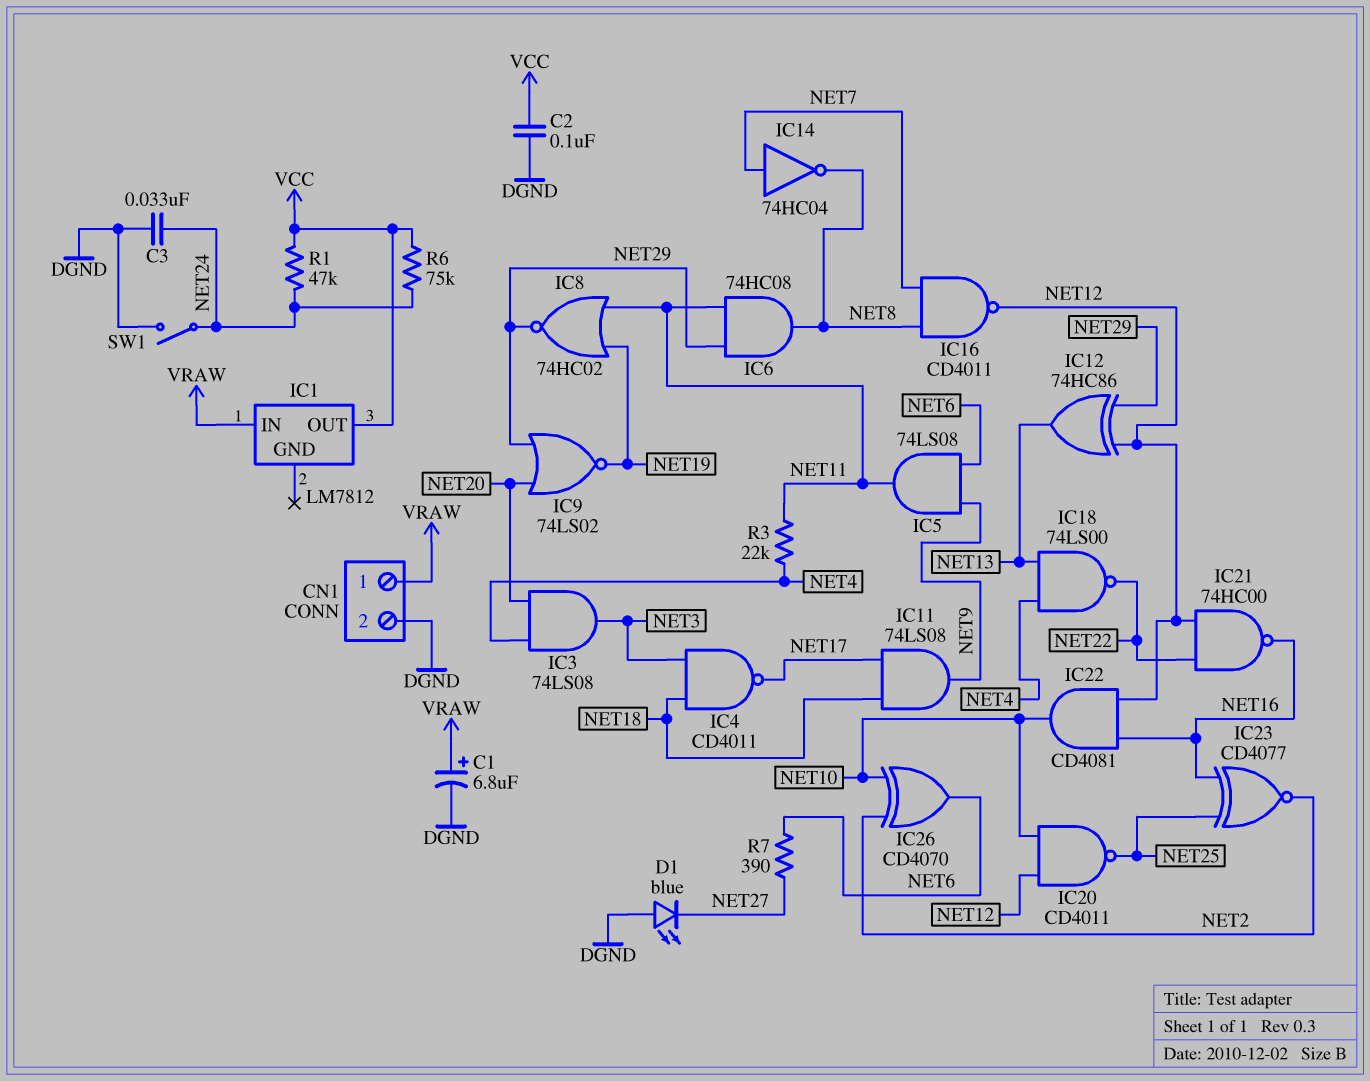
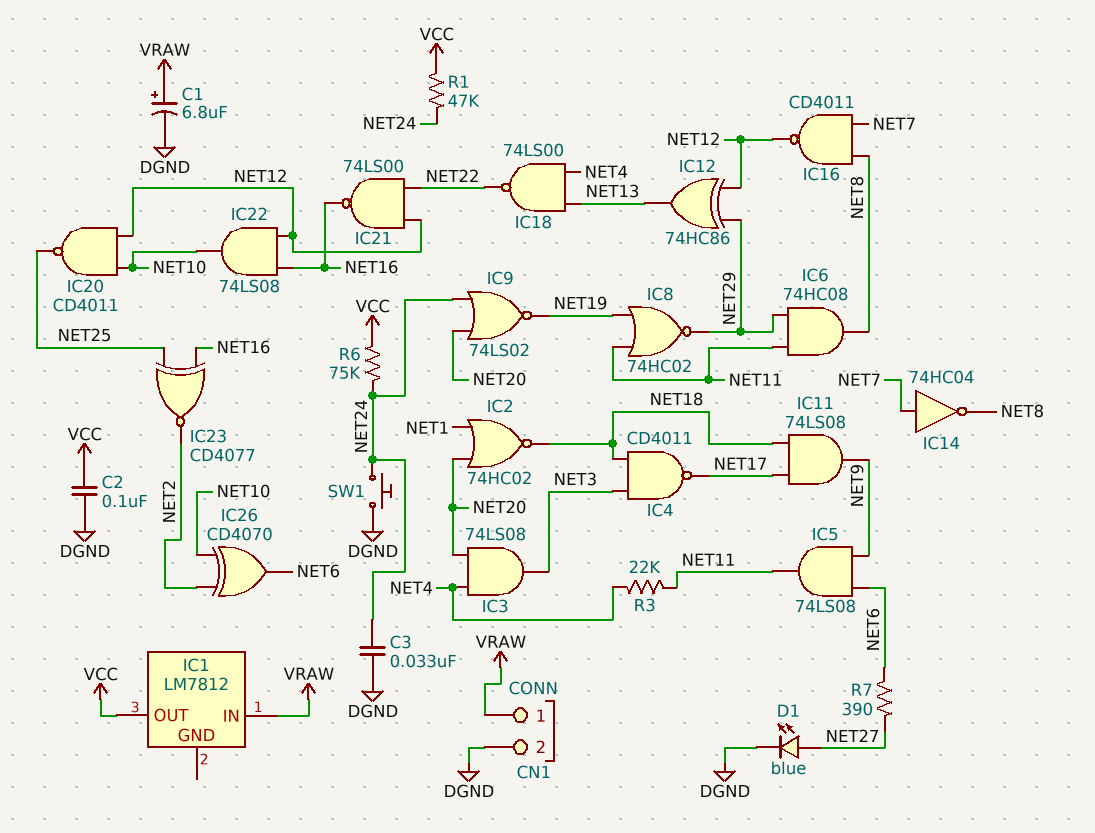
D1: LED blue (A DGND, K NET27) -> LED blue (A NET27, K DGND)
IC2: none -> NOR 74HC02 (in NET1, in NET20, out NET18)
IC9: NOR 74LS02 (in NET20, in NET29, out NET19) -> NOR 74LS02 (in NET20, in NET24, out NET19)
IC21: NAND 74HC00 (in NET12, in NET22, out NET16) -> NAND 74LS00 (in NET12, in NET22, out NET16)
IC22: AND CD4081 (in NET12, in NET16, out NET10) -> AND 74LS08 (in NET12, in NET16, out NET10)
SW1: switch (DGND, NET24) -> button (DGND, NET24)

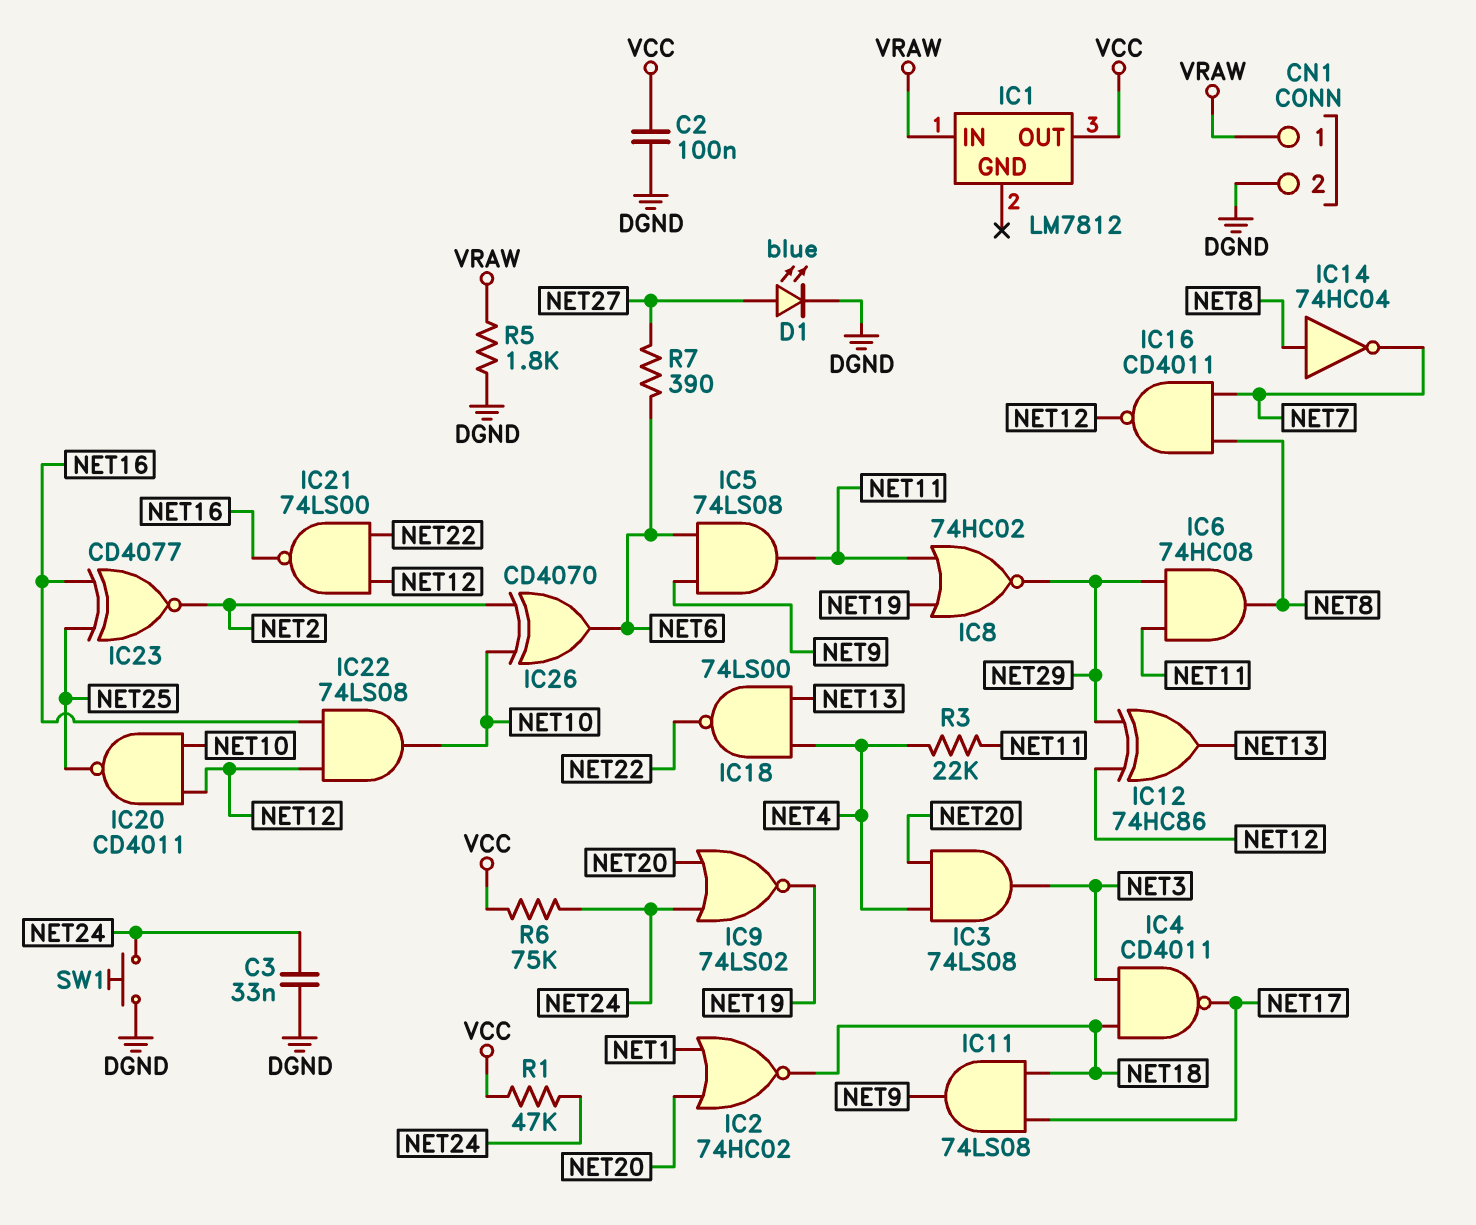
C1: 6.8uF (plus VRAW, minus DGND) -> none
IC14: NOT 74HC04 (in NET7, out NET8) -> NOT 74HC04 (in NET8, out NET7)
R5: none -> 1.8k (DGND, VRAW)

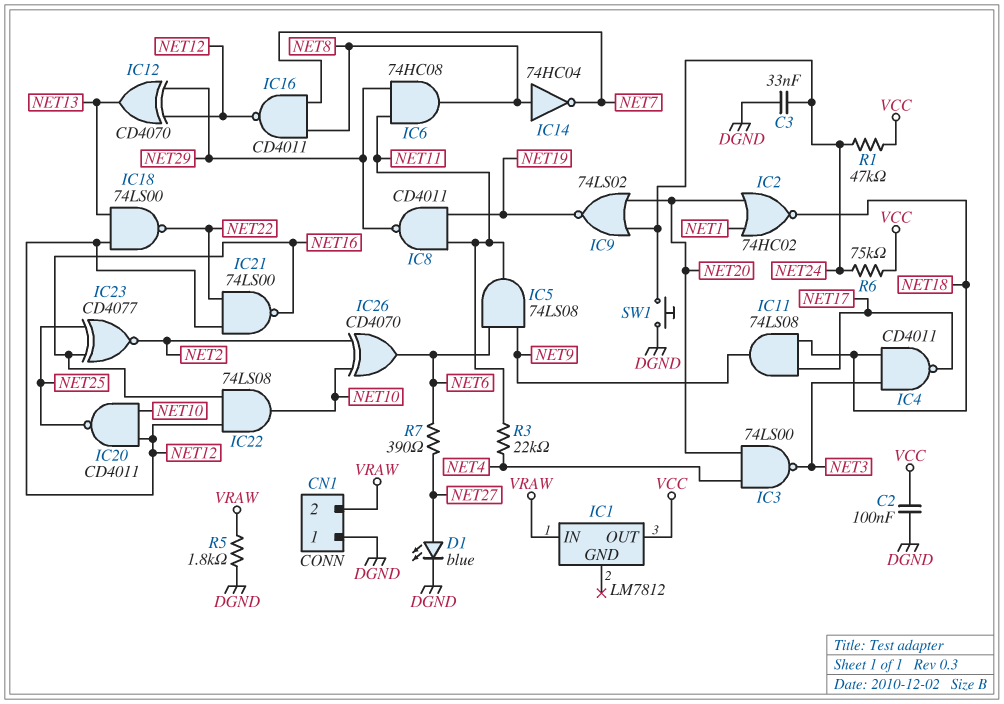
CN1 pin 1: VRAW -> DGND
CN1 pin 2: DGND -> VRAW
IC3: AND 74LS08 (in NET4, in NET20, out NET3) -> NAND 74LS00 (in NET4, in NET20, out NET3)
IC8: NOR 74HC02 (in NET11, in NET19, out NET29) -> NAND CD4011 (in NET11, in NET19, out NET29)
IC12: XOR 74HC86 (in NET12, in NET29, out NET13) -> XOR CD4070 (in NET12, in NET29, out NET13)
IC18: NAND 74LS00 (in NET4, in NET13, out NET22) -> NAND 74LS00 (in NET12, in NET13, out NET22)

